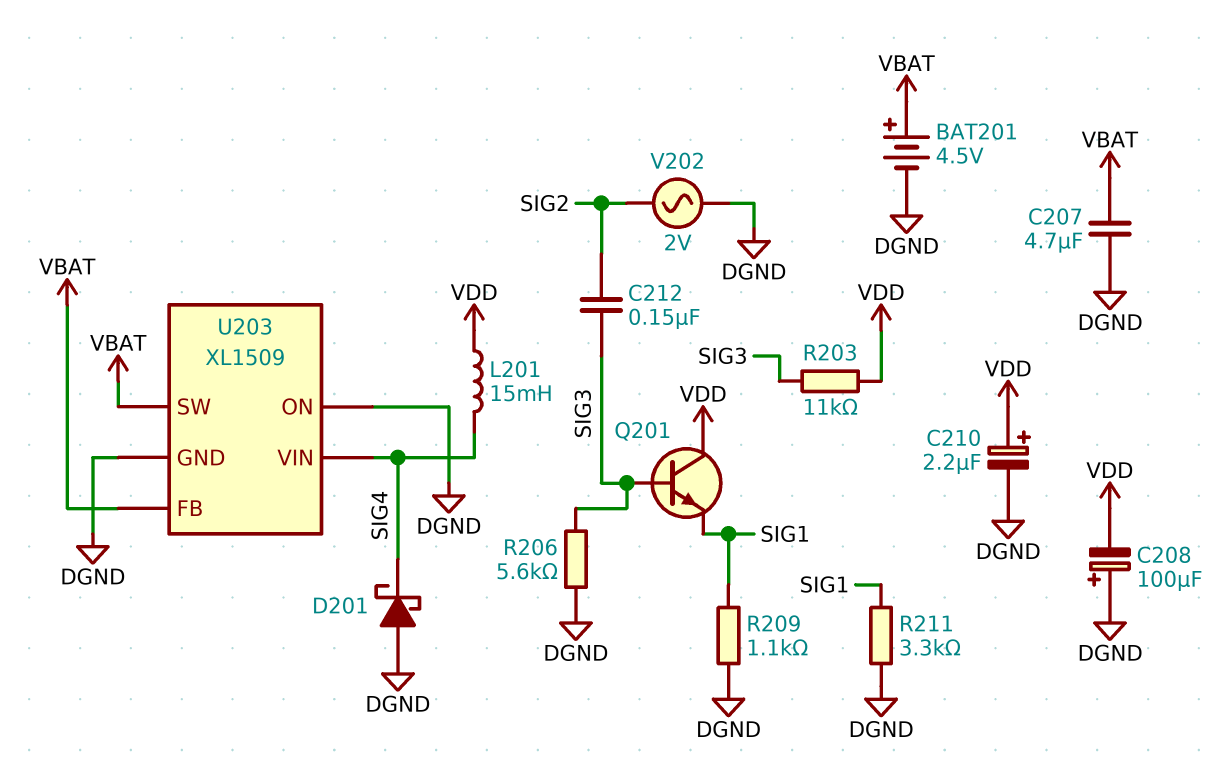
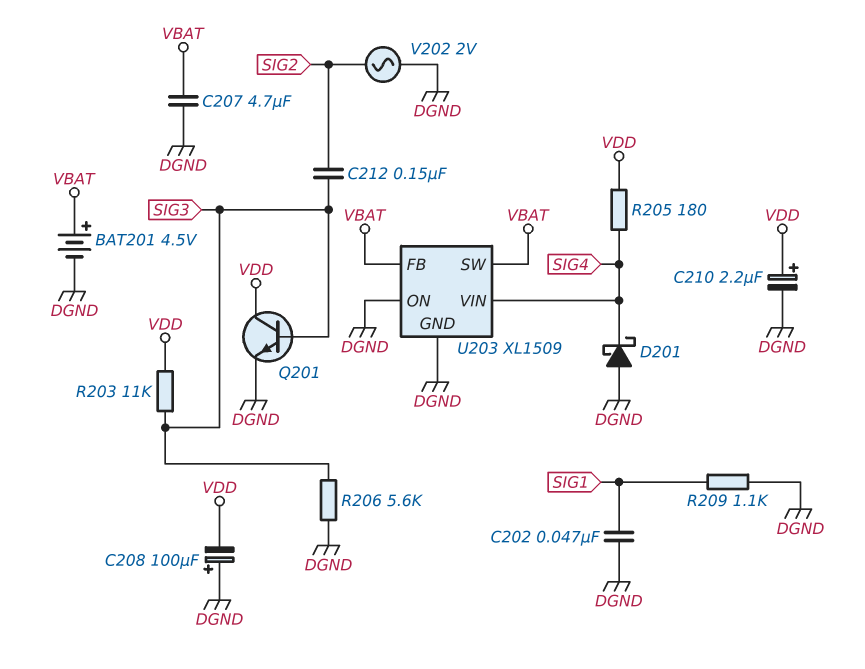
C202: none -> 47nF (DGND, SIG1)
L201: 15mH (SIG4, VDD) -> none
Q201: NPN (B SIG3, C VDD, E SIG1) -> NPN (B SIG3, C VDD, E DGND)
R205: none -> 180 (SIG4, VDD)
R211: 3.3k (DGND, SIG1) -> none

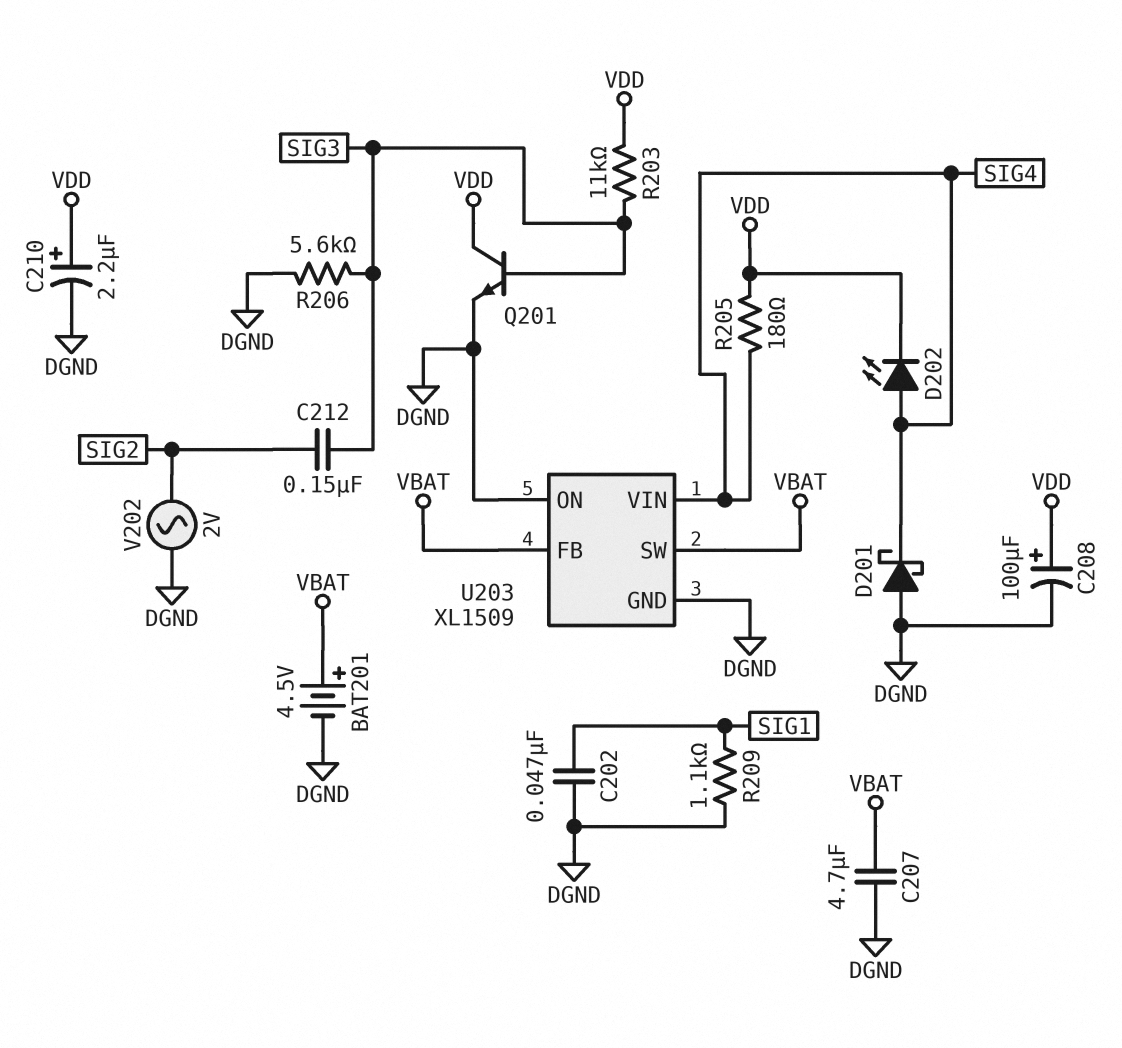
C208: 100uF (plus DGND, minus VDD) -> 100uF (plus VDD, minus DGND)
D202: none -> LED (A SIG4, K VDD)

